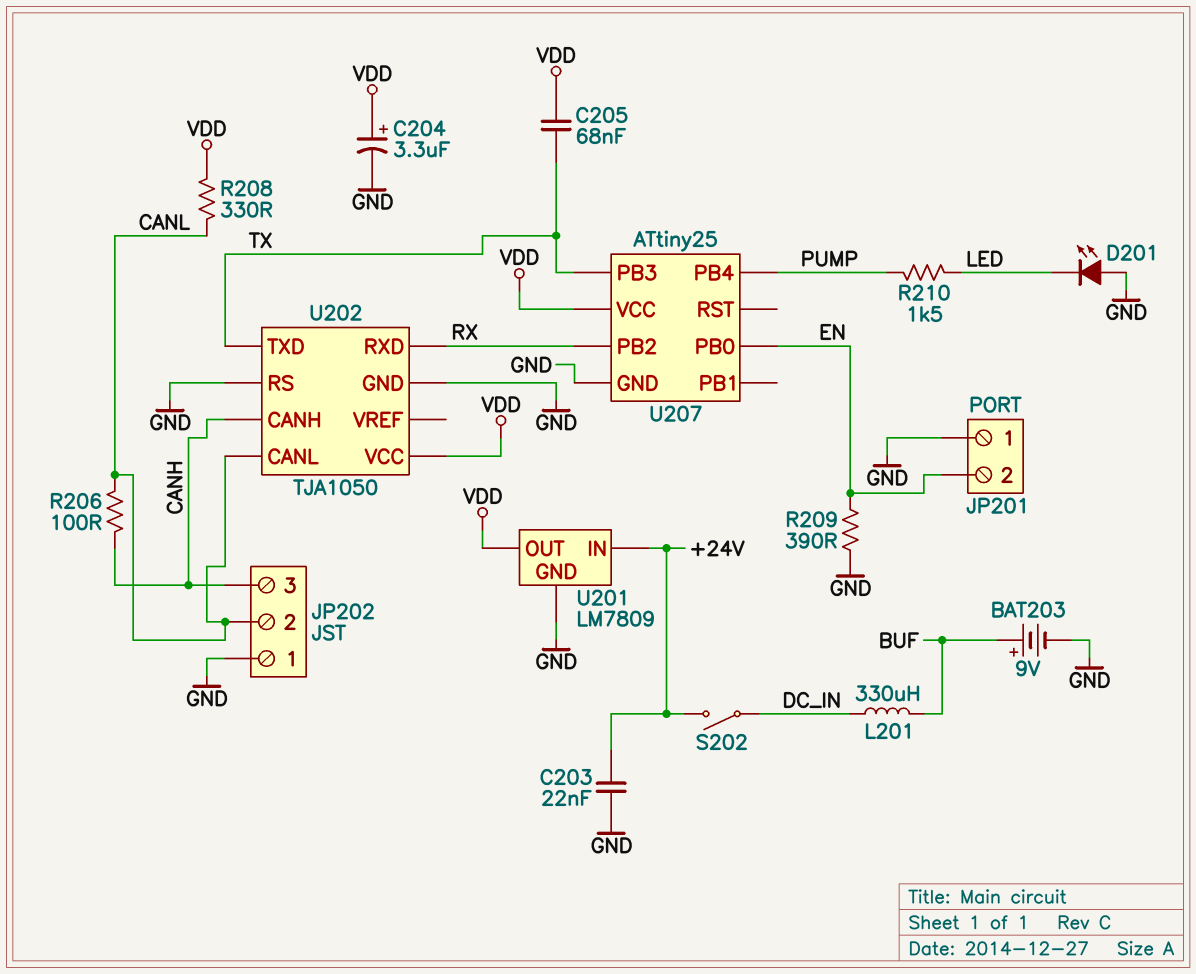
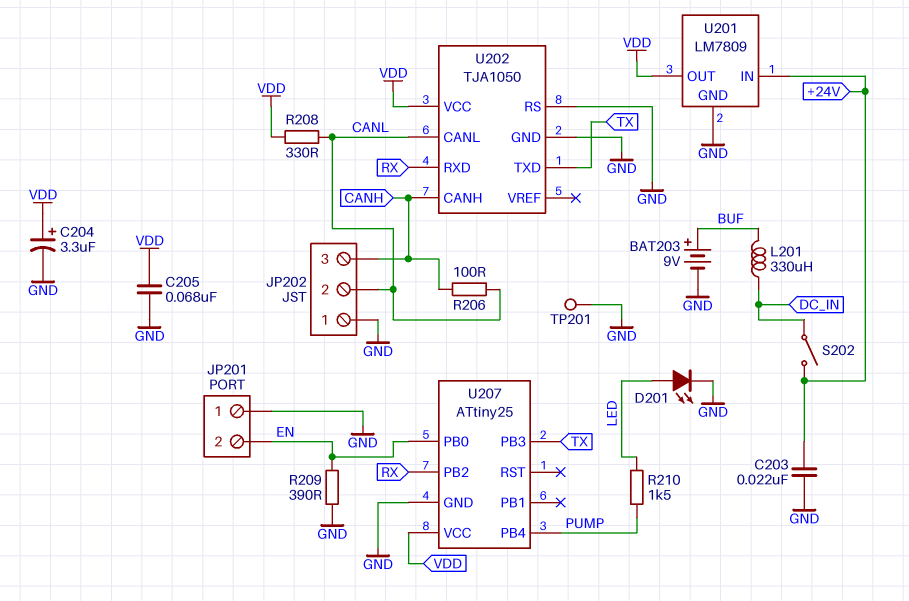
C205: 68nF (TX, VDD) -> 68nF (GND, VDD)
D201: LED (A GND, K LED) -> LED (A LED, K GND)
TP201: none -> test point (GND)

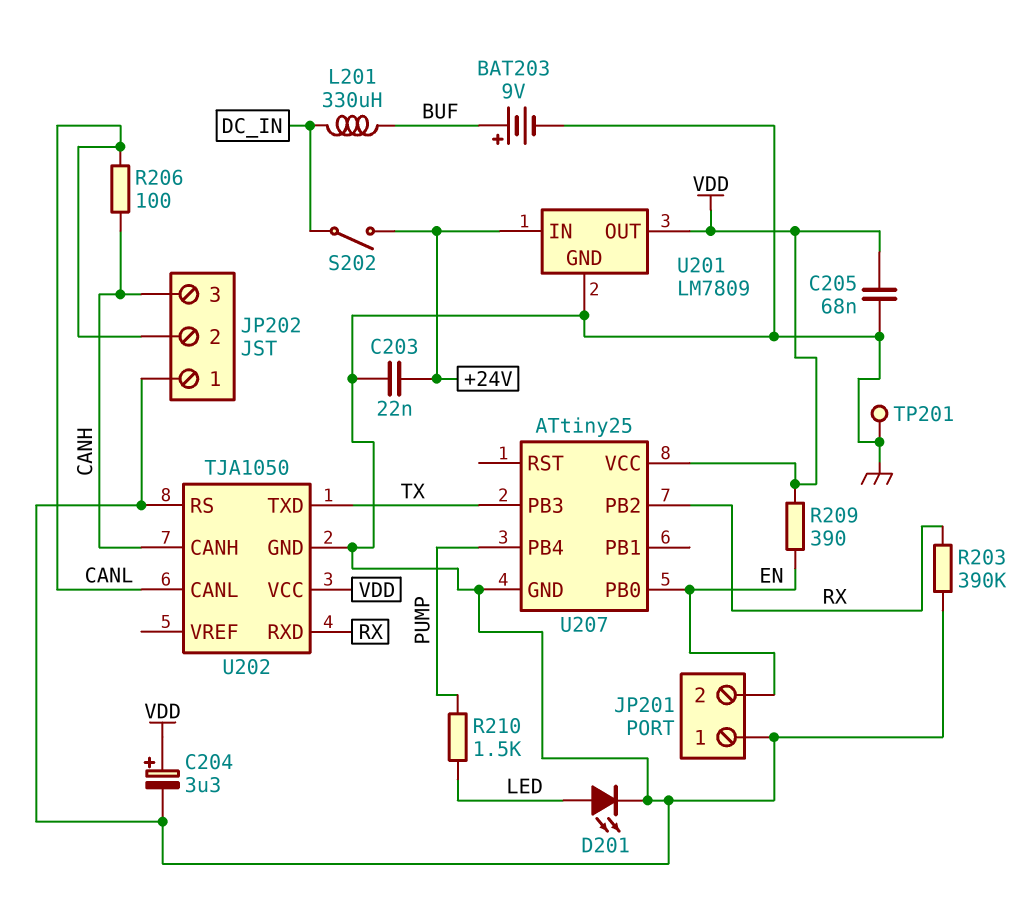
R203: none -> 390k (GND, RX)
R208: 330 (CANL, VDD) -> none
R209: 390 (EN, GND) -> 390 (EN, VDD)

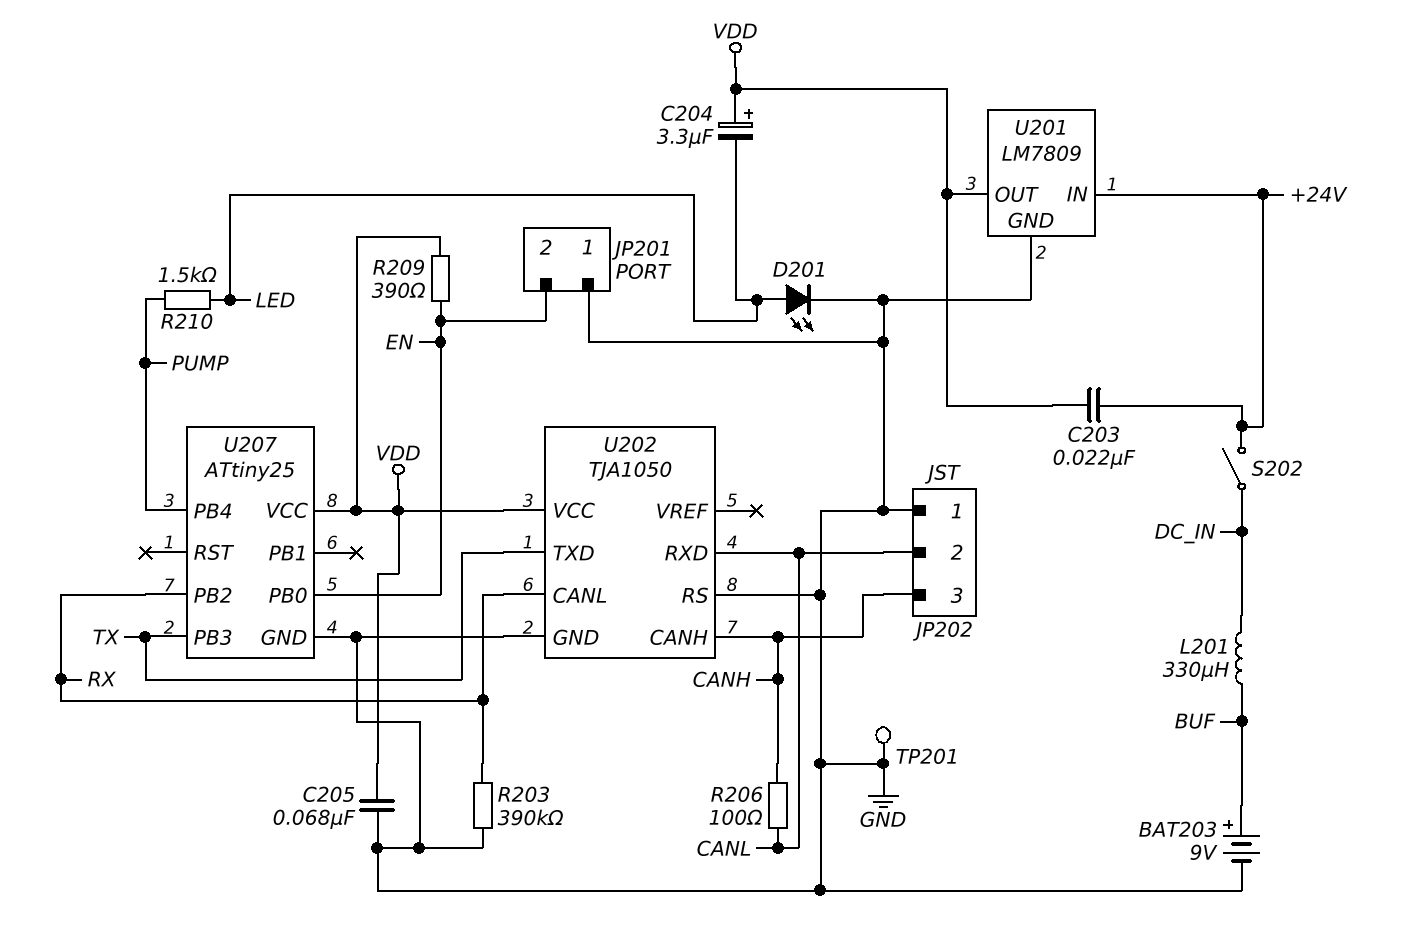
C203: 22nF (+24V, GND) -> 22nF (+24V, VDD)
C204: 3.3uF (plus VDD, minus GND) -> 3.3uF (plus VDD, minus LED)
U202 pin CANL: CANL -> RX
U202 pin RXD: RX -> CANL

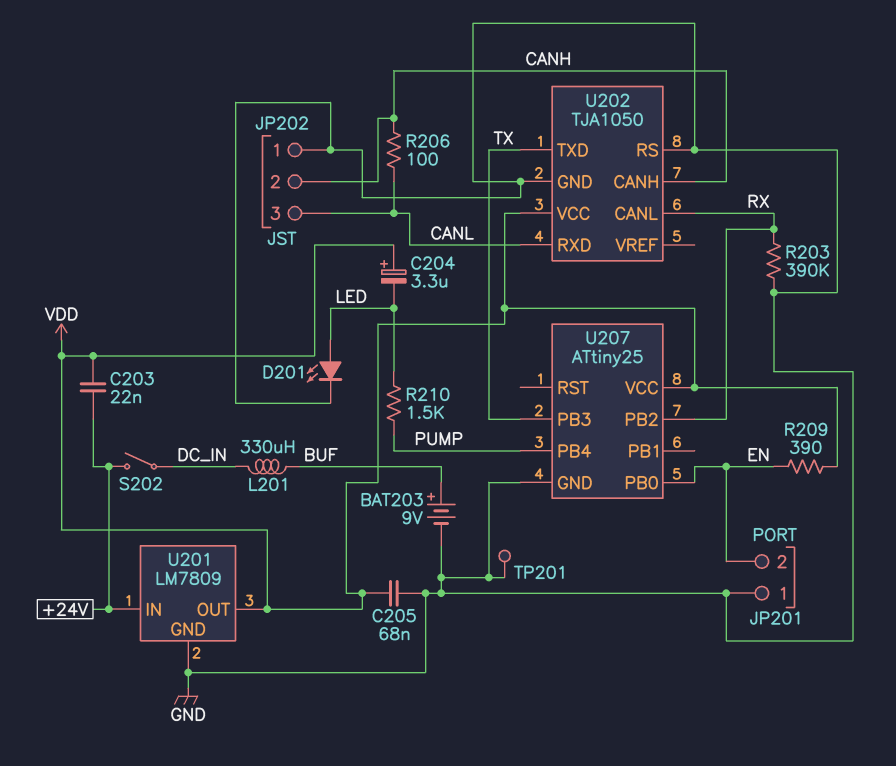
JP202 pin 2: CANL -> CANH
JP202 pin 3: CANH -> CANL

